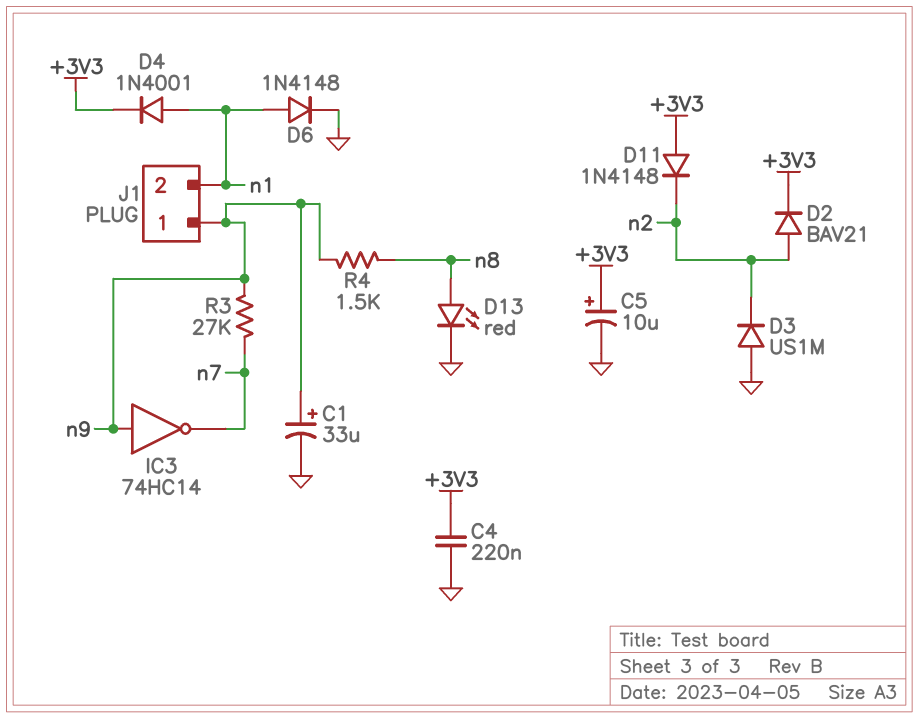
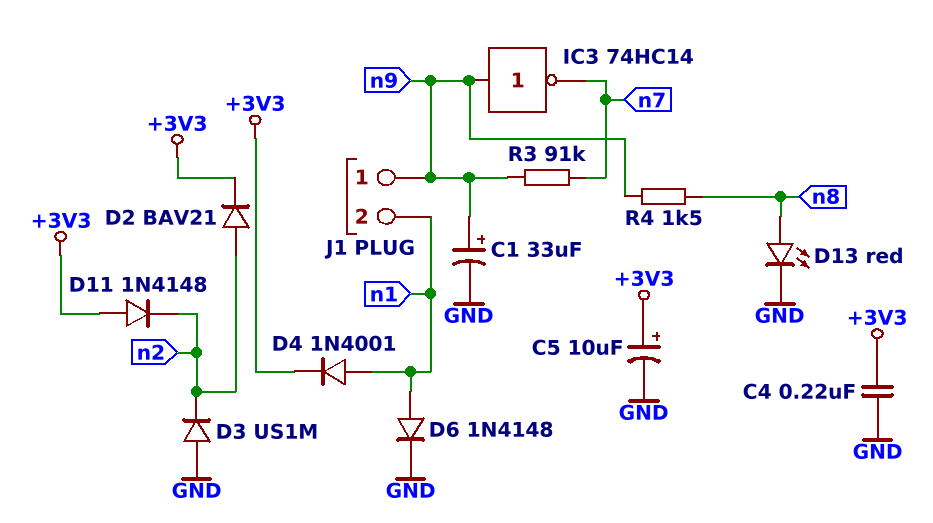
R3: 27k (n7, n9) -> 91k (n7, n9)

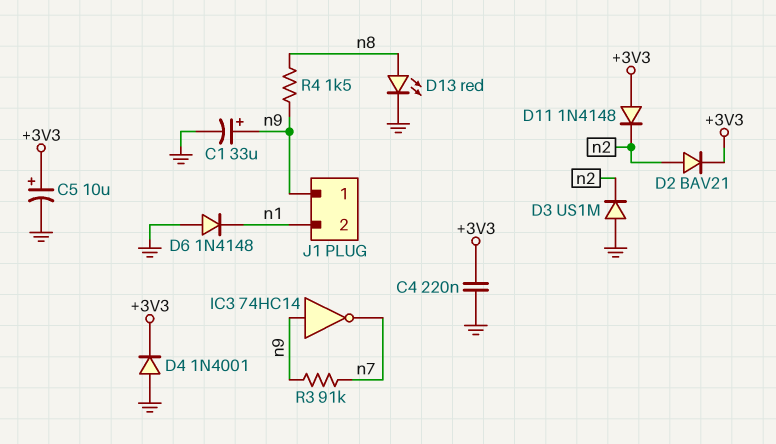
D4: diode 1N4001 (A n1, K +3V3) -> diode 1N4001 (A GND, K +3V3)
D6: diode 1N4148 (A n1, K GND) -> diode 1N4148 (A GND, K n1)

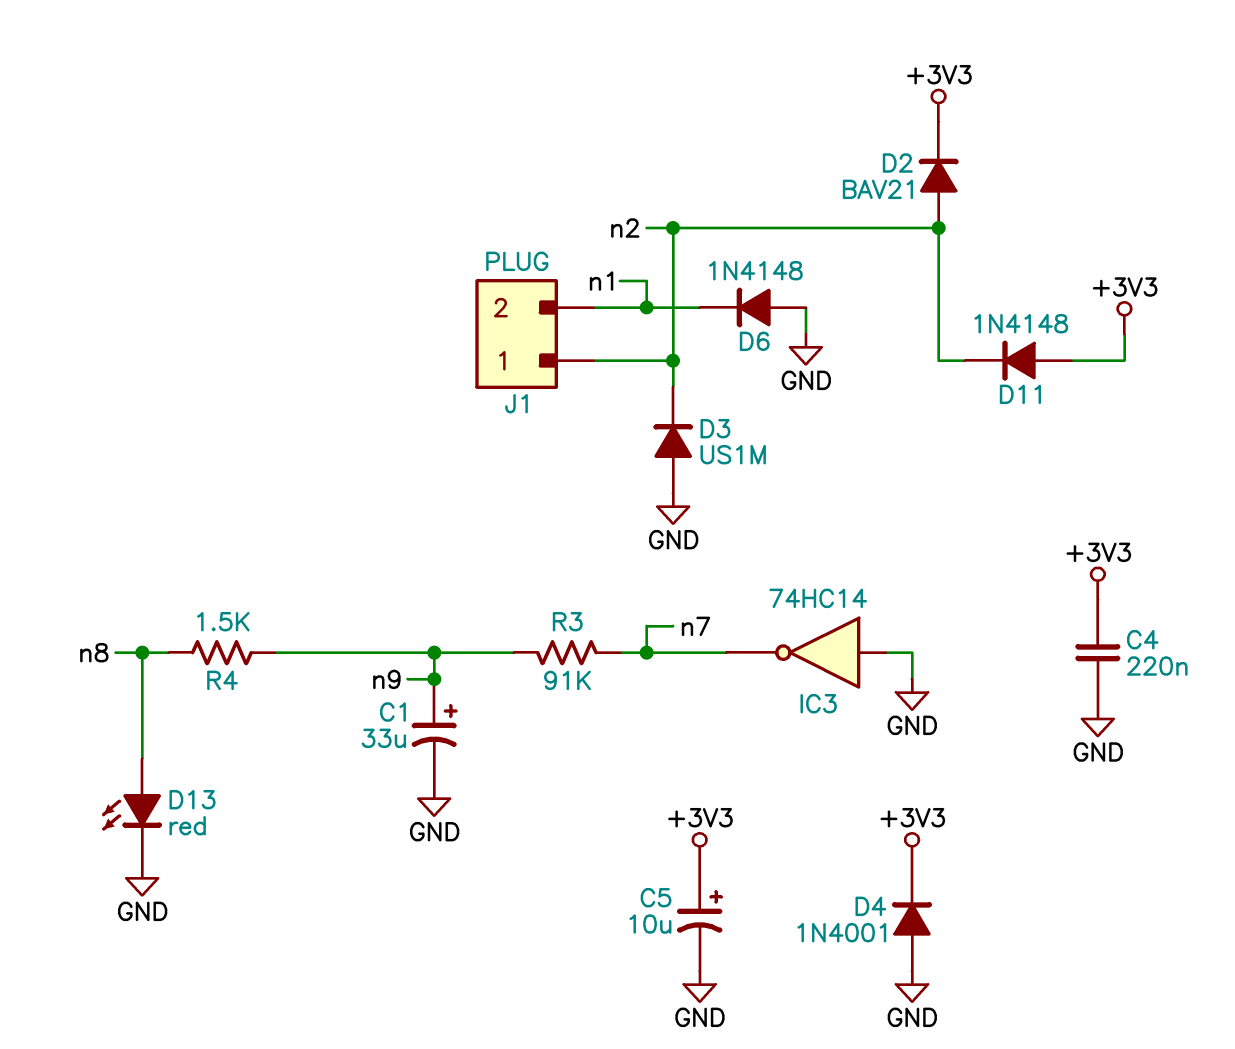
IC3: NOT 74HC14 (in n9, out n7) -> NOT 74HC14 (in GND, out n7)
J1 pin 1: n9 -> n2

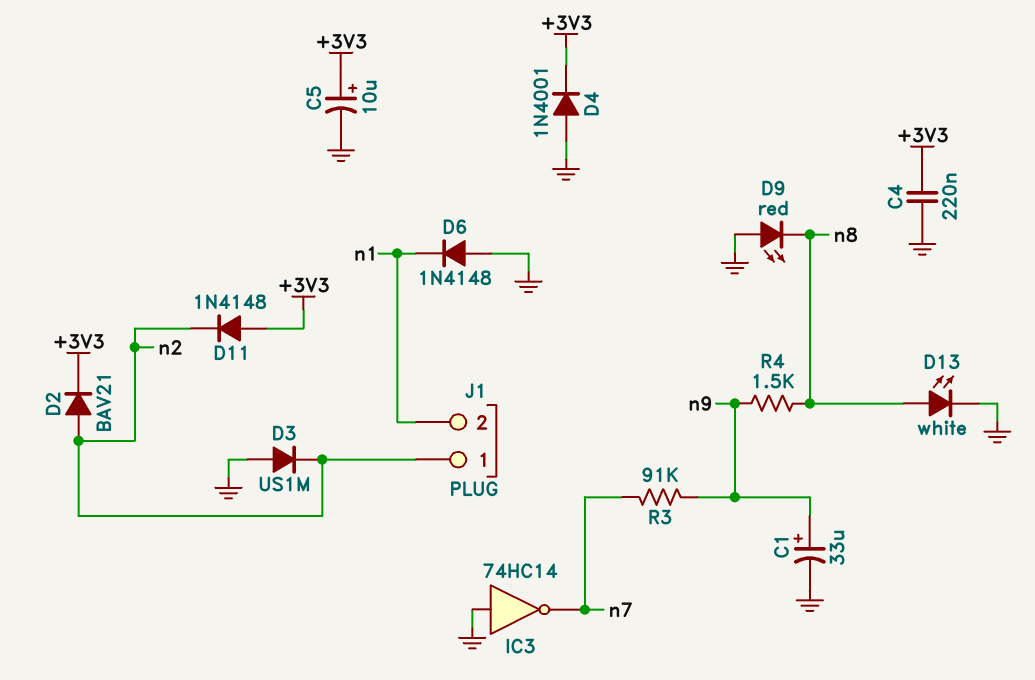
D9: none -> LED red (A GND, K n8)
D13: LED red (A n8, K GND) -> LED white (A n8, K GND)

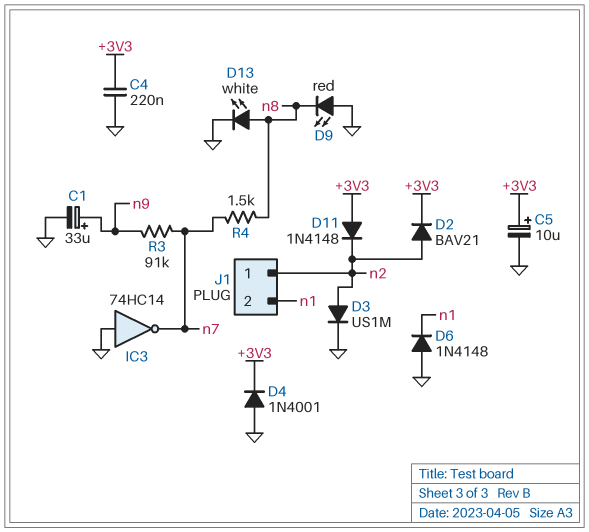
D3: diode US1M (A GND, K n2) -> diode US1M (A n2, K GND)
R4: 1.5k (n8, n9) -> 1.5k (n7, n8)

